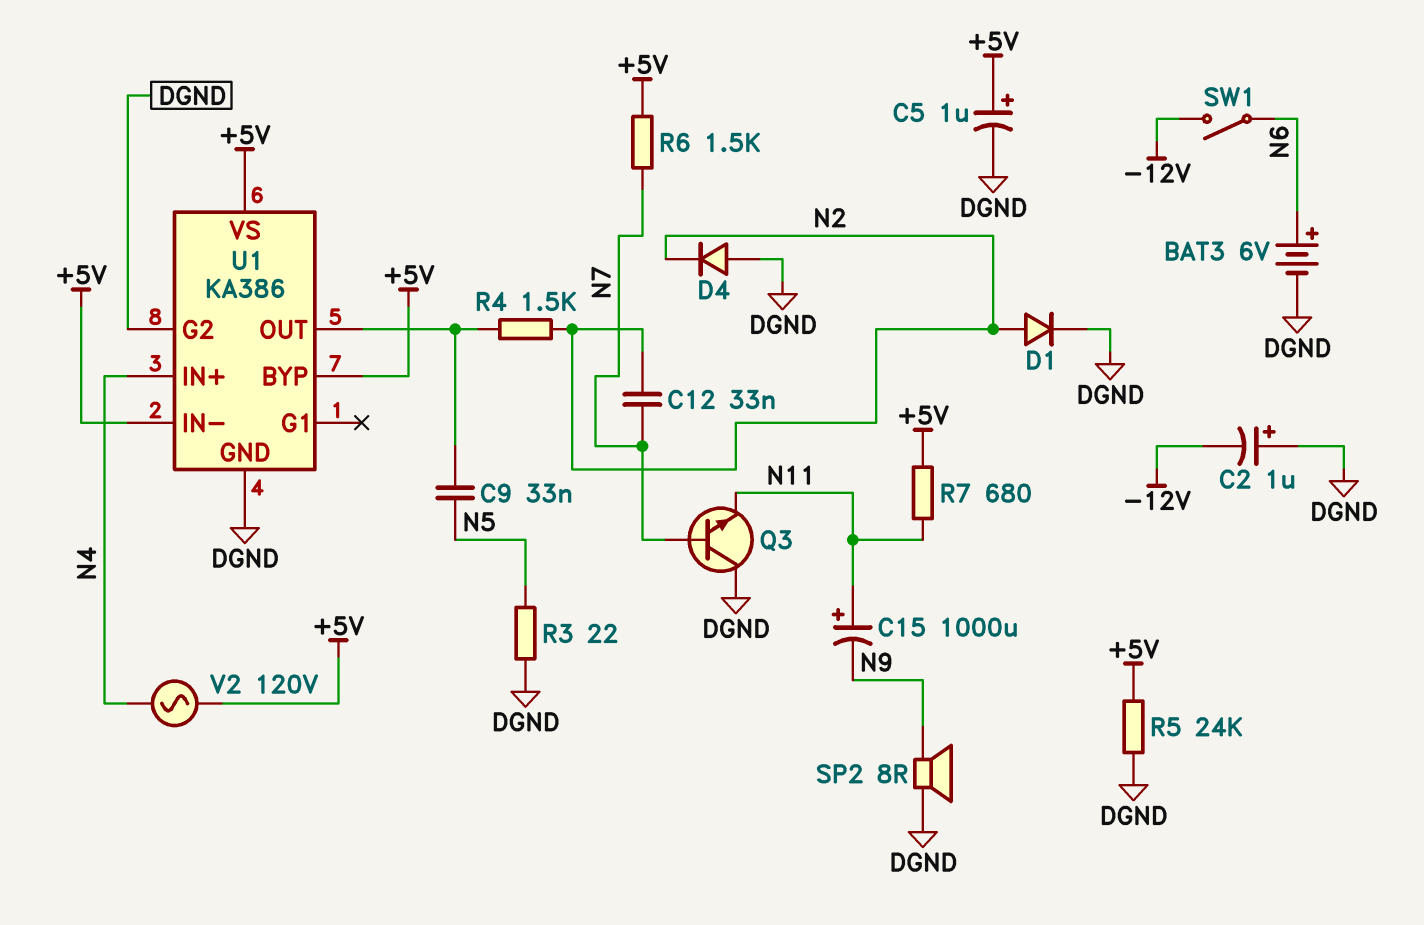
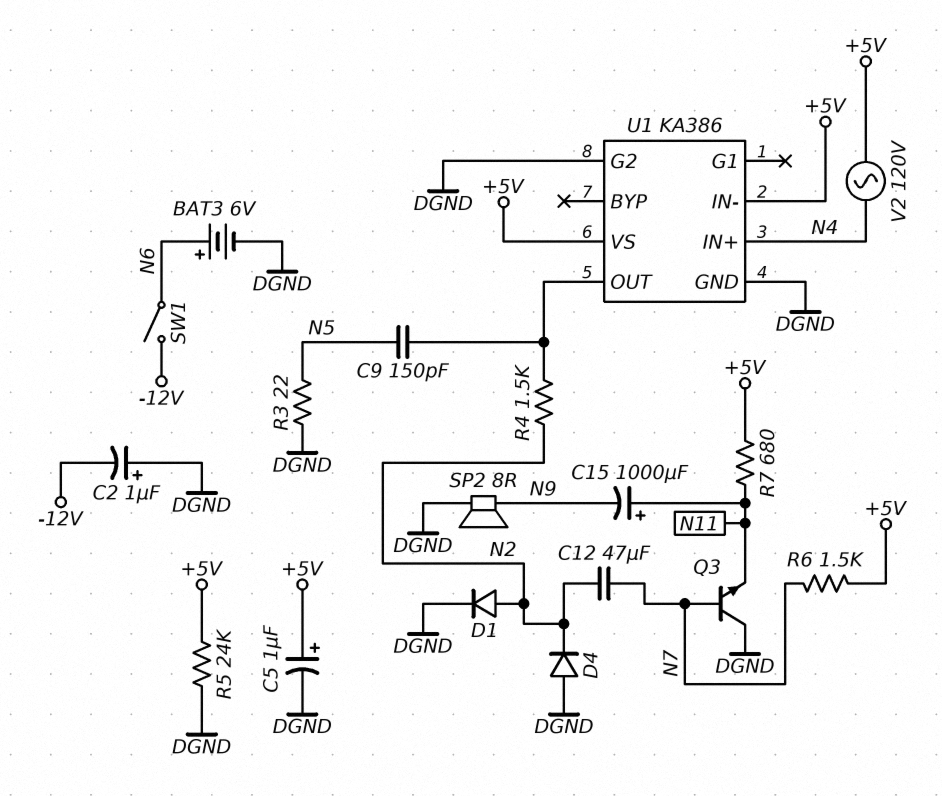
C9: 33nF (N5, U1/OUT) -> 150pF (N5, U1/OUT)
C12: 33nF (N2, N7) -> 47uF (N2, N7)
U1 pin BYP: +5V -> none

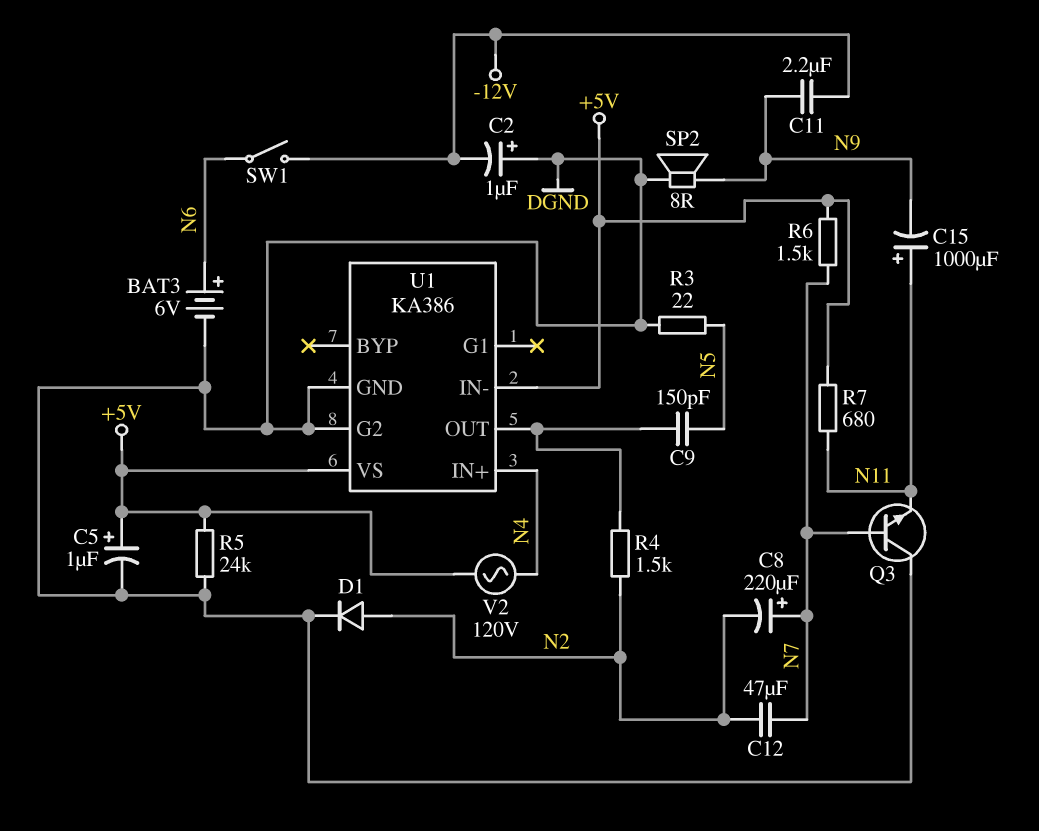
C8: none -> 220uF (plus N7, minus N2)
C11: none -> 2.2uF (-12V, N9)
D4: diode (A DGND, K N2) -> none

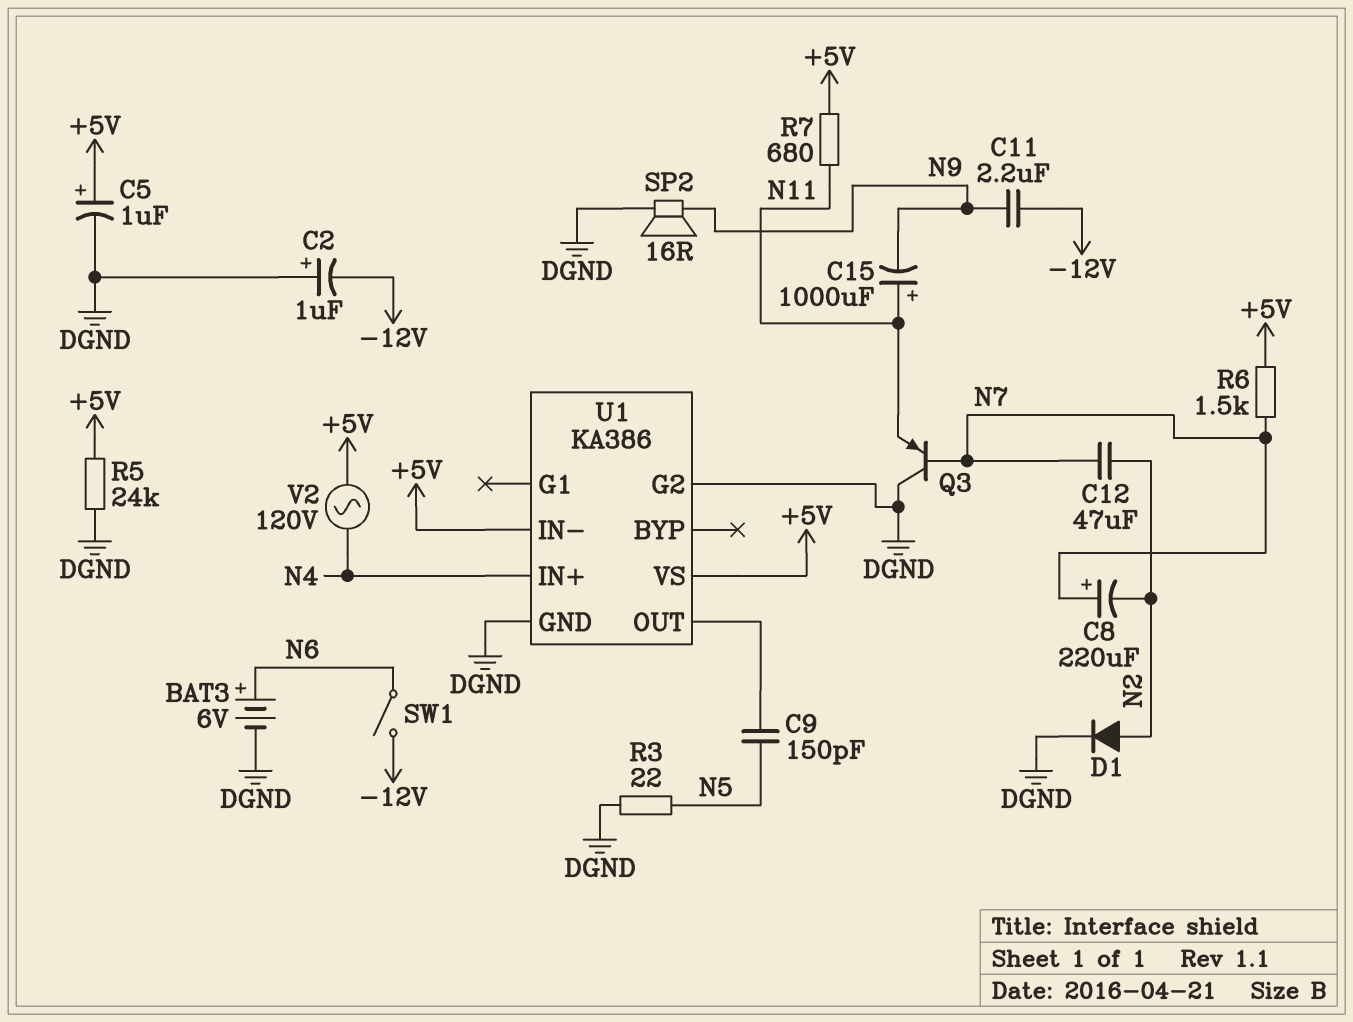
Q3: NPN (B N7, C DGND, E N11) -> PNP (B N7, C DGND, E N11)
R4: 1.5k (N2, U1/OUT) -> none
SP2: speaker 8R (DGND, N9) -> speaker 16R (DGND, N9)

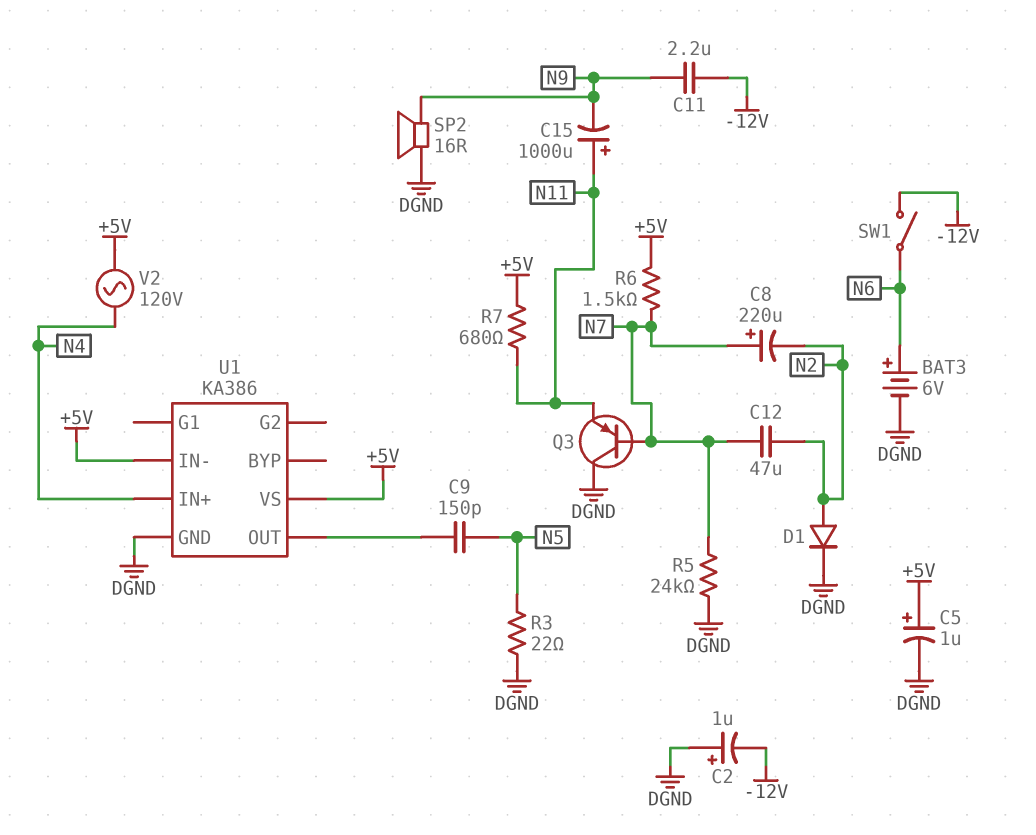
R5: 24k (+5V, DGND) -> 24k (DGND, N7)
U1 pin G2: DGND -> none

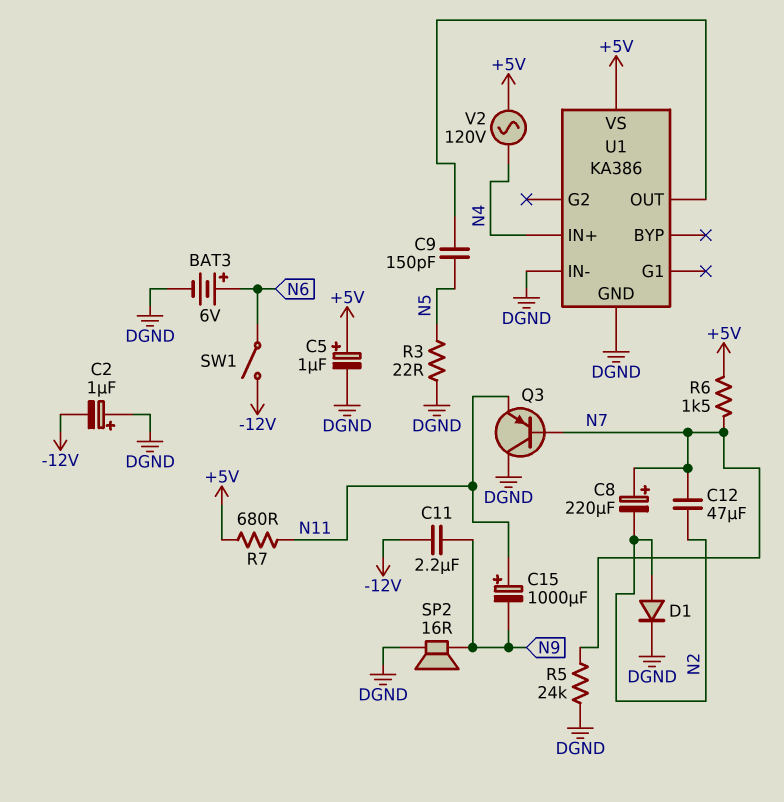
U1 pin IN-: +5V -> DGND

